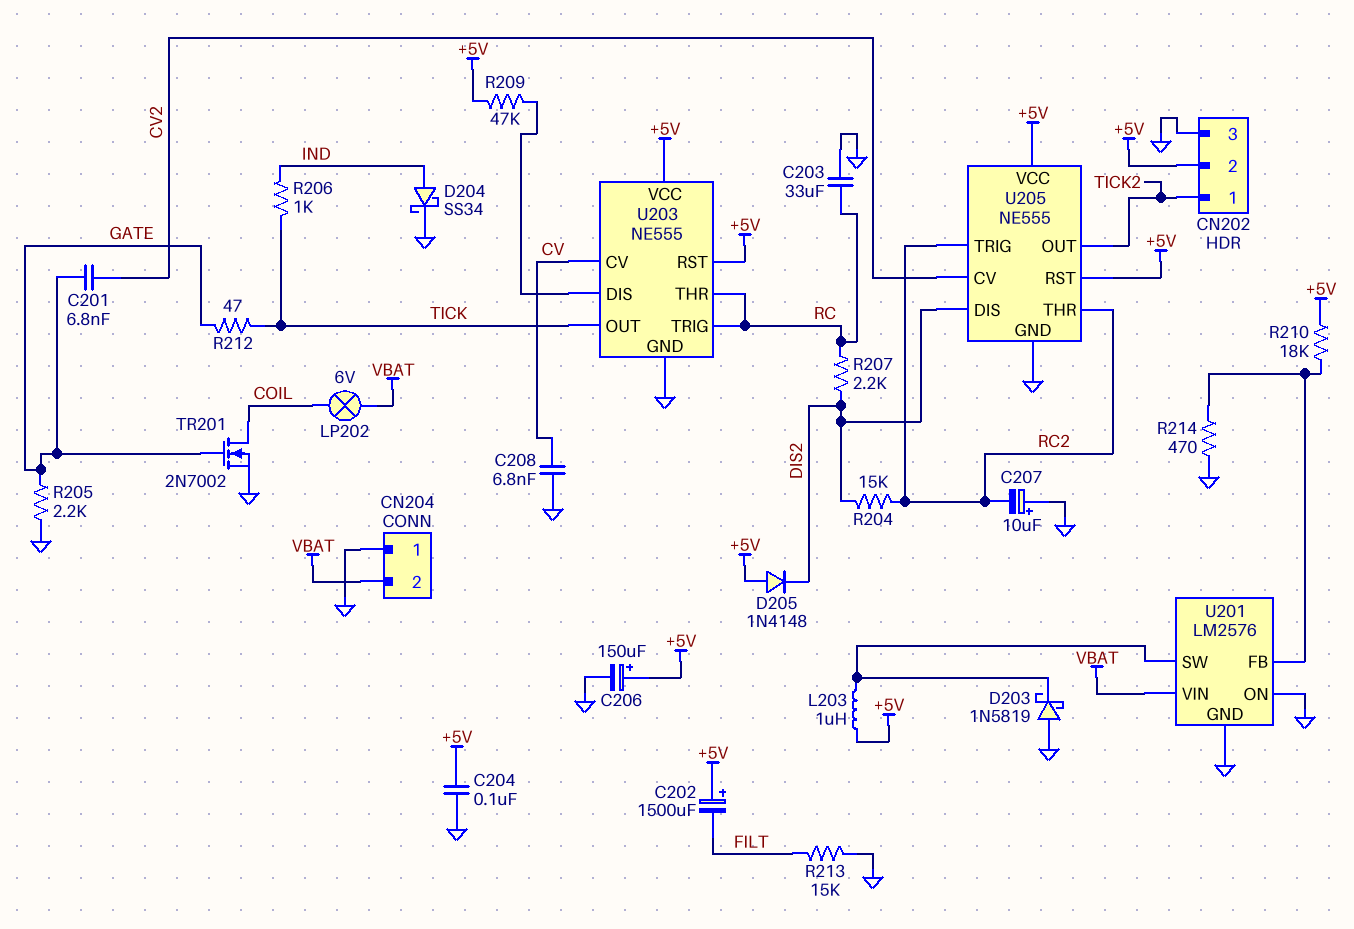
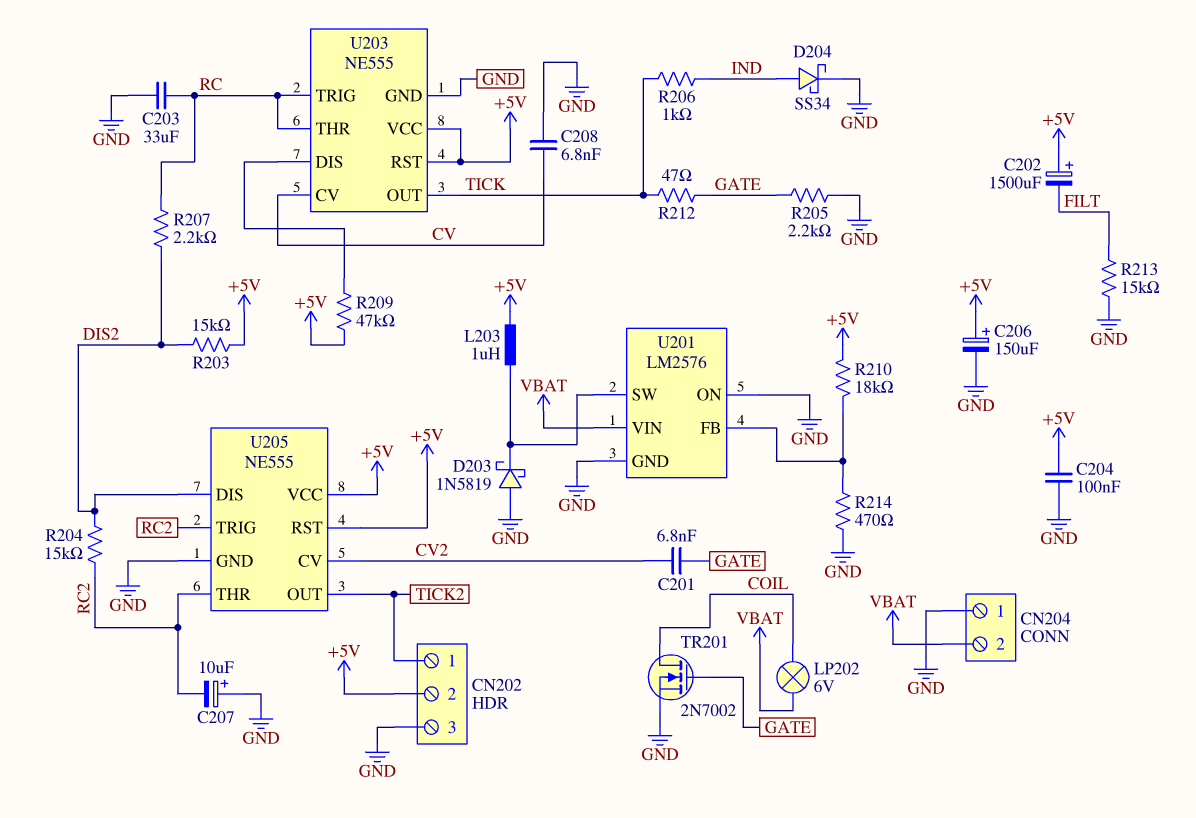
D205: diode 1N4148 (A +5V, K DIS2) -> none
R203: none -> 15k (+5V, DIS2)

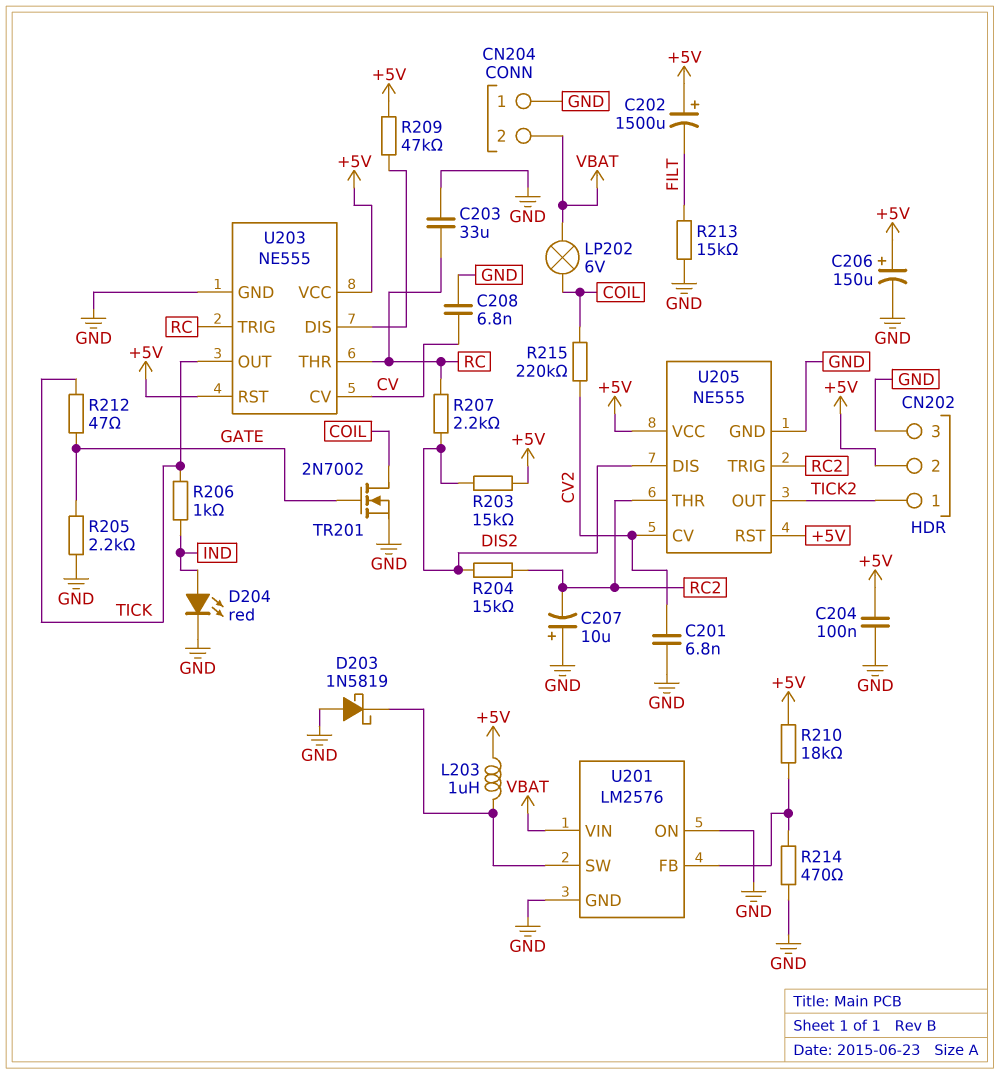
C201: 6.8nF (CV2, GATE) -> 6.8nF (CV2, GND)
D204: schottky SS34 (A IND, K GND) -> LED red (A IND, K GND)
R215: none -> 220k (COIL, CV2)

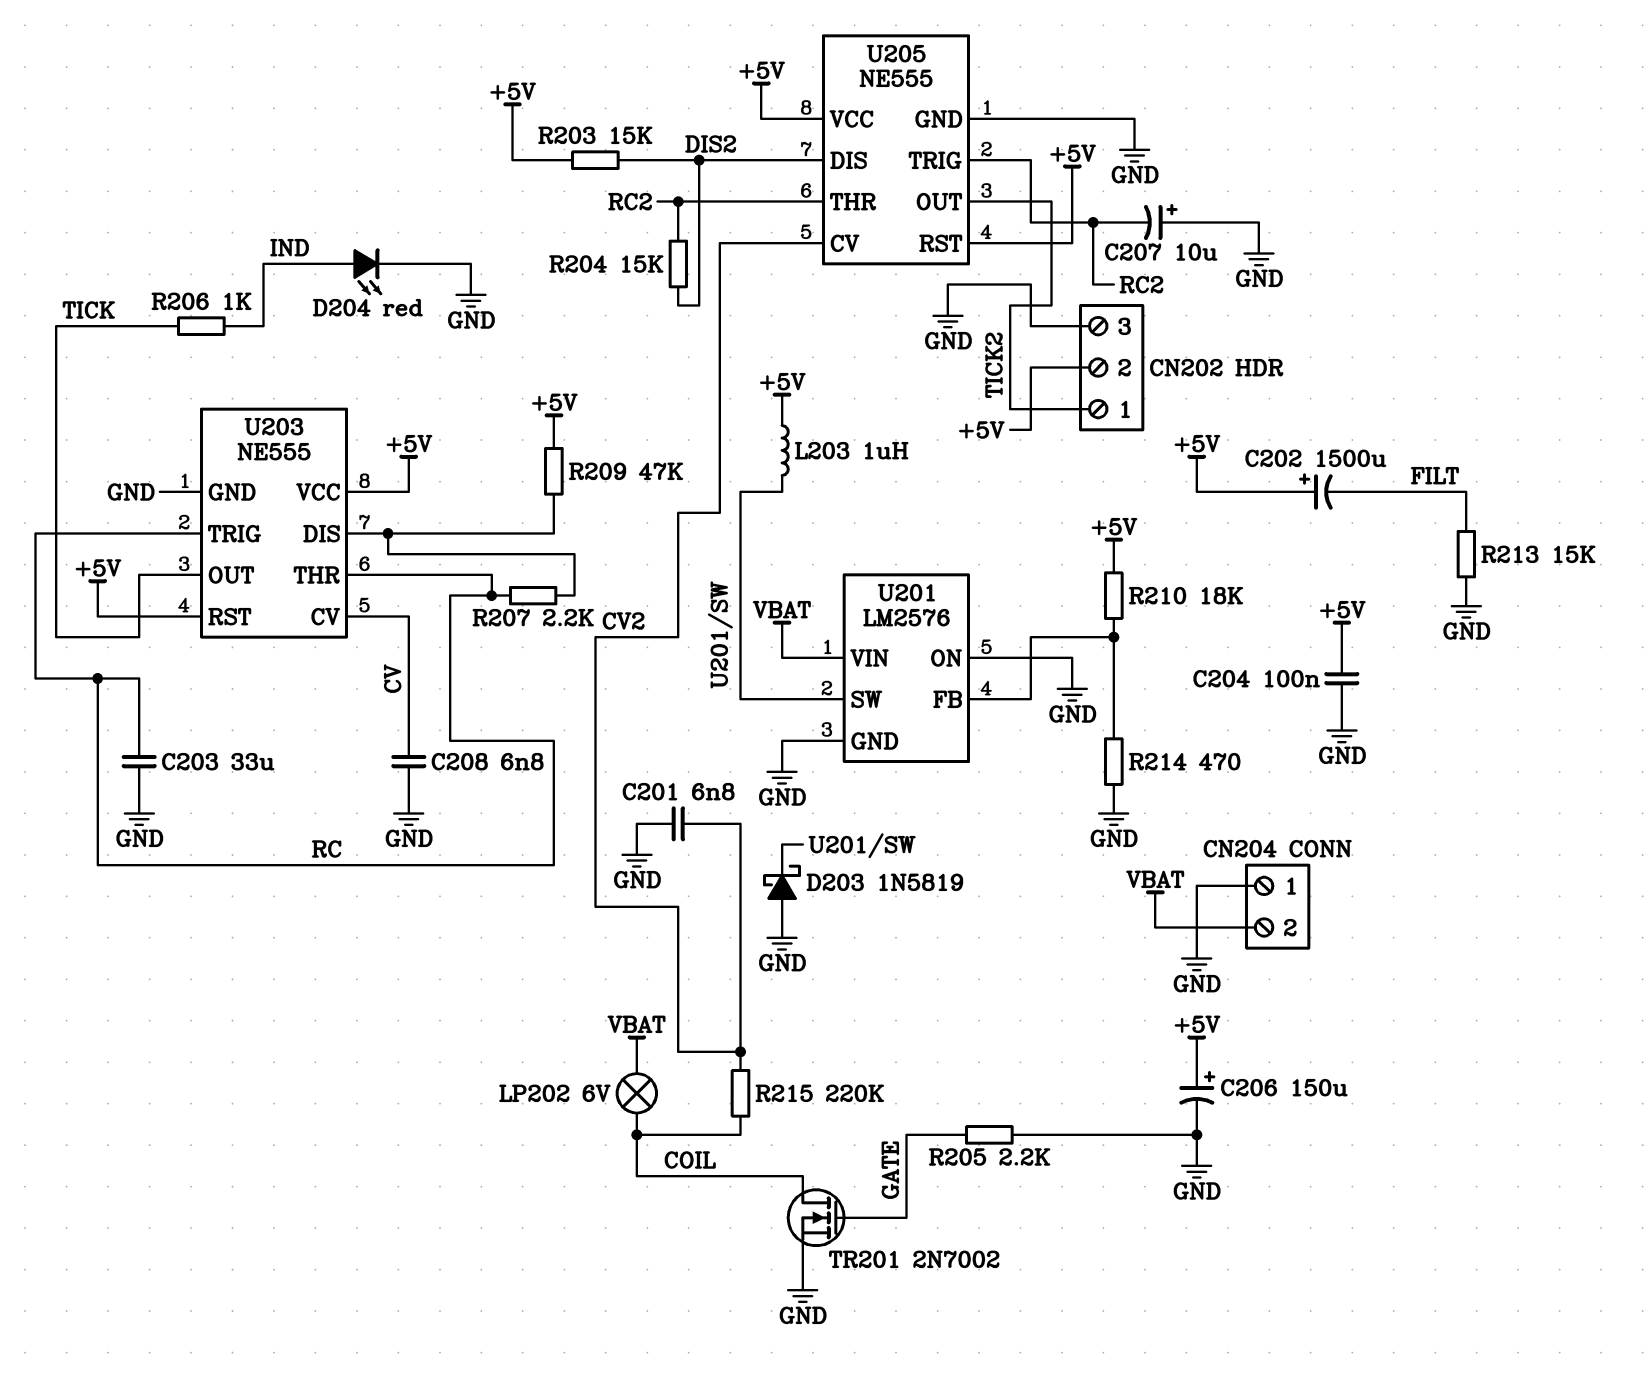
R207: 2.2k (DIS2, RC) -> 2.2k (RC, U203/DIS)
R212: 47 (GATE, TICK) -> none

